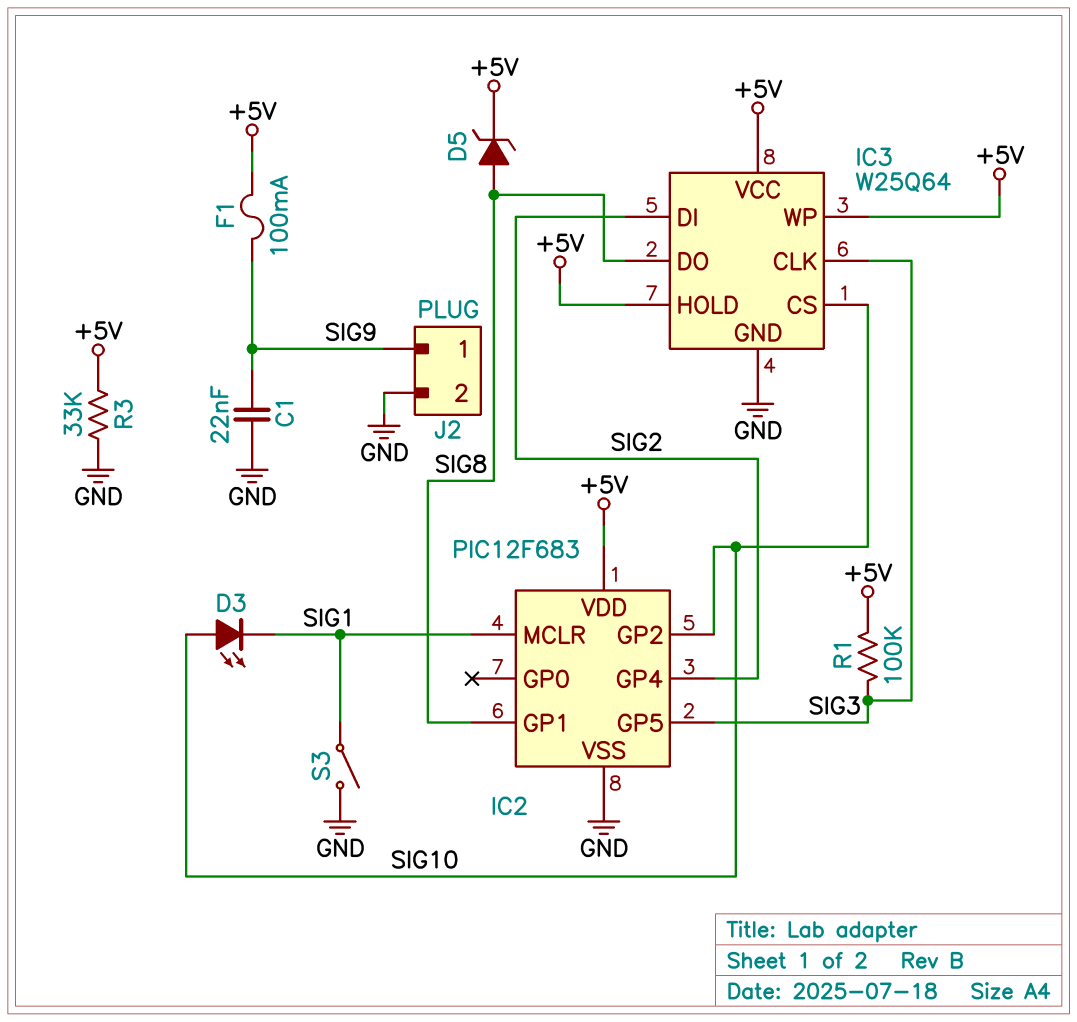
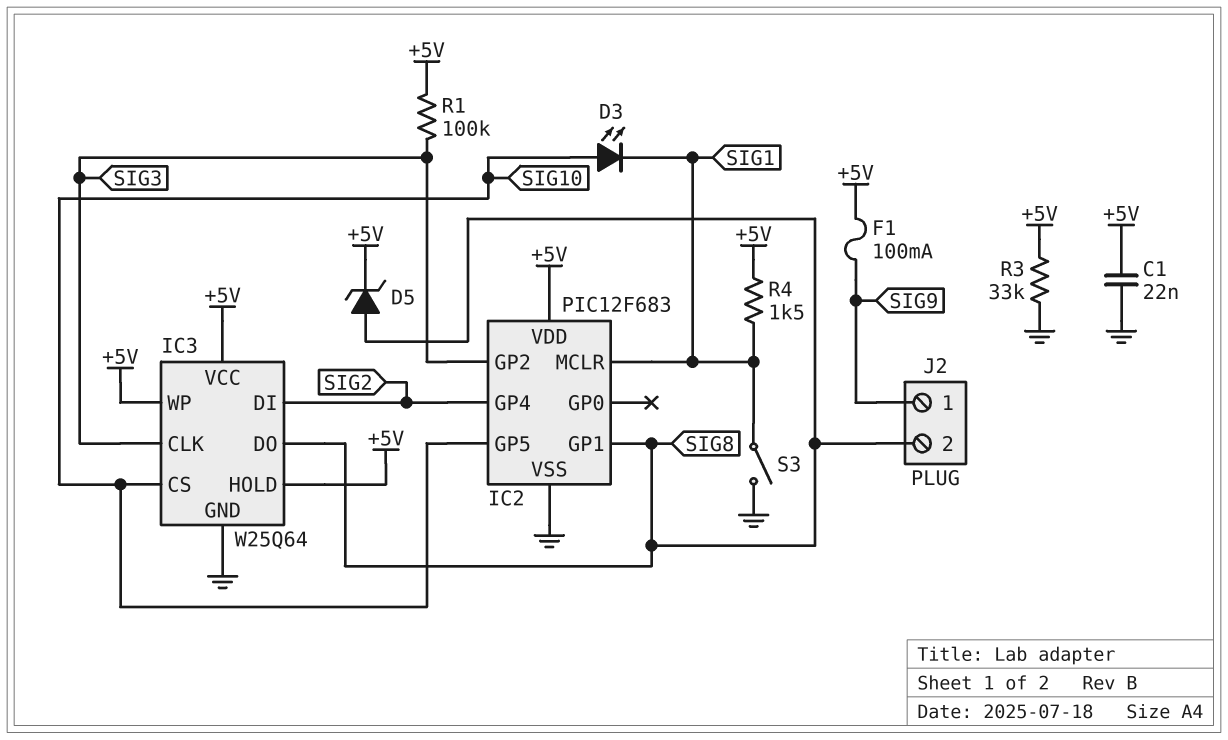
C1: 22nF (GND, SIG9) -> 22nF (+5V, GND)
IC2 pin GP2: SIG10 -> SIG3
IC2 pin GP5: SIG3 -> SIG10
J2 pin 2: GND -> SIG8
R4: none -> 1.5k (+5V, SIG1)

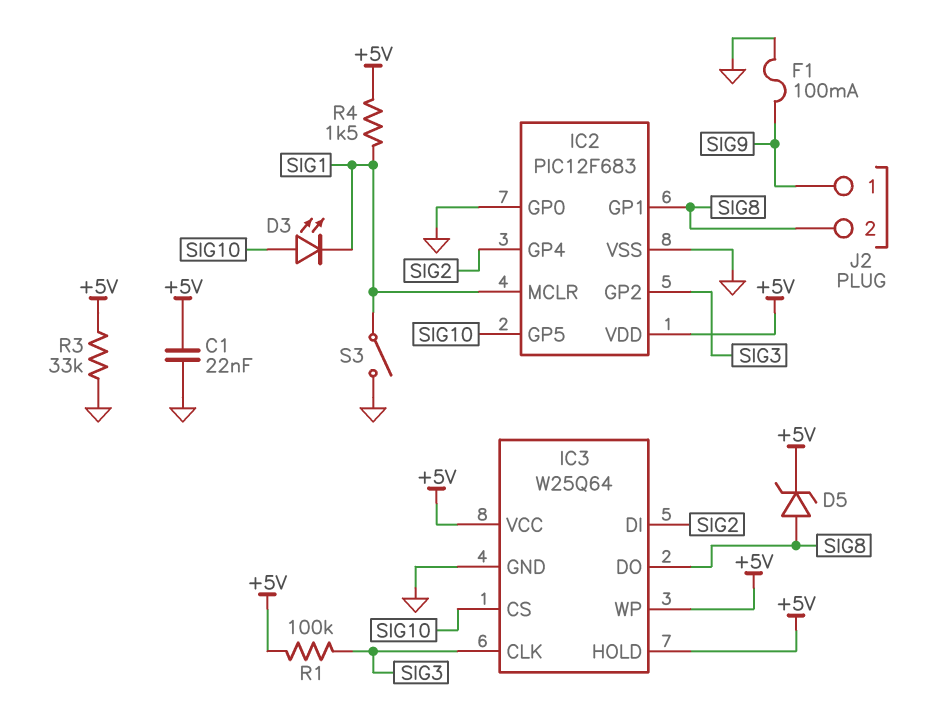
F1: 100mA (+5V, SIG9) -> 100mA (GND, SIG9)
IC2 pin GP0: none -> GND

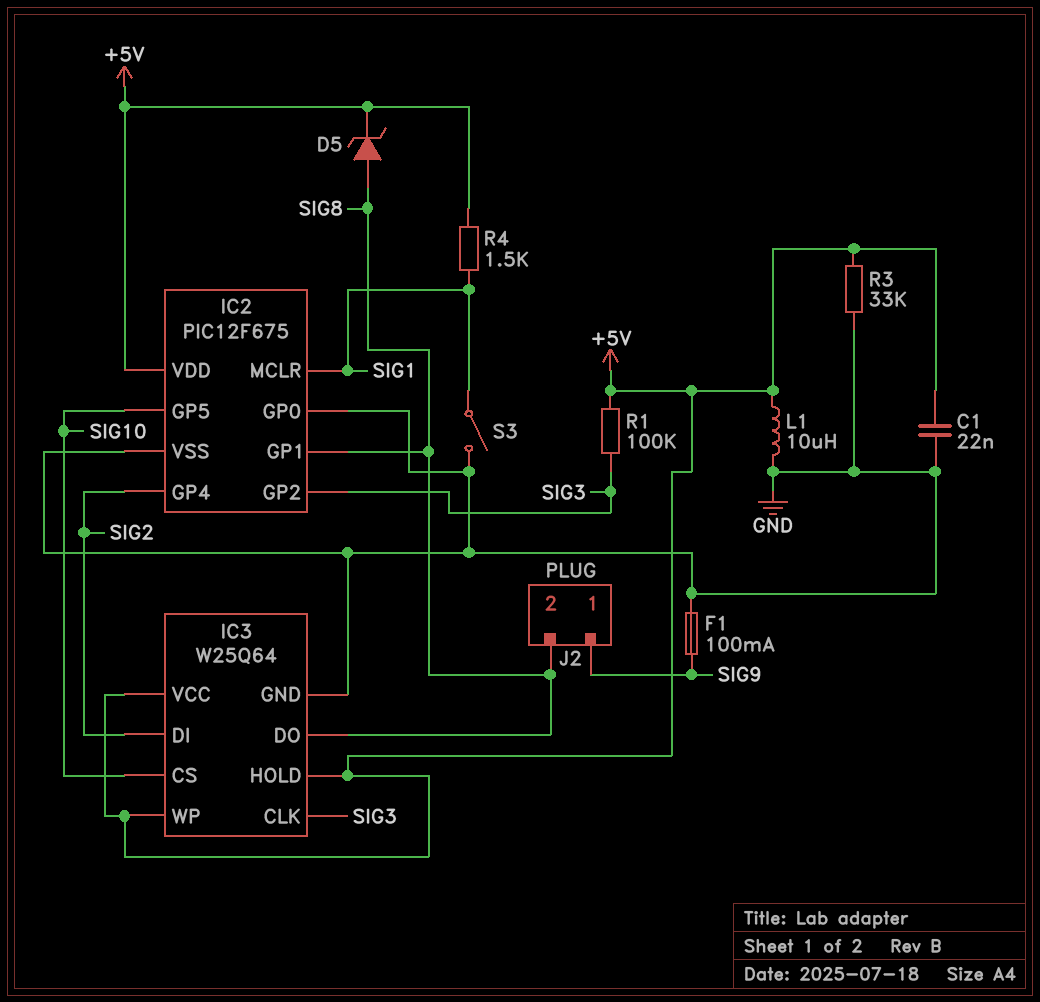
D3: LED (A SIG10, K SIG1) -> none
IC2: PIC12F683 -> PIC12F675
L1: none -> 10uH (+5V, GND)

